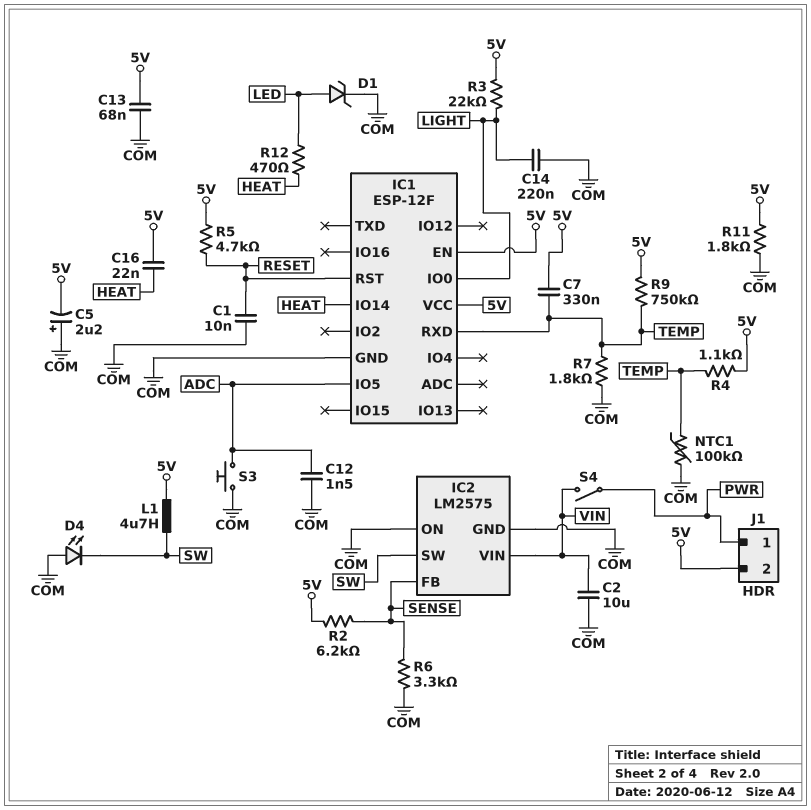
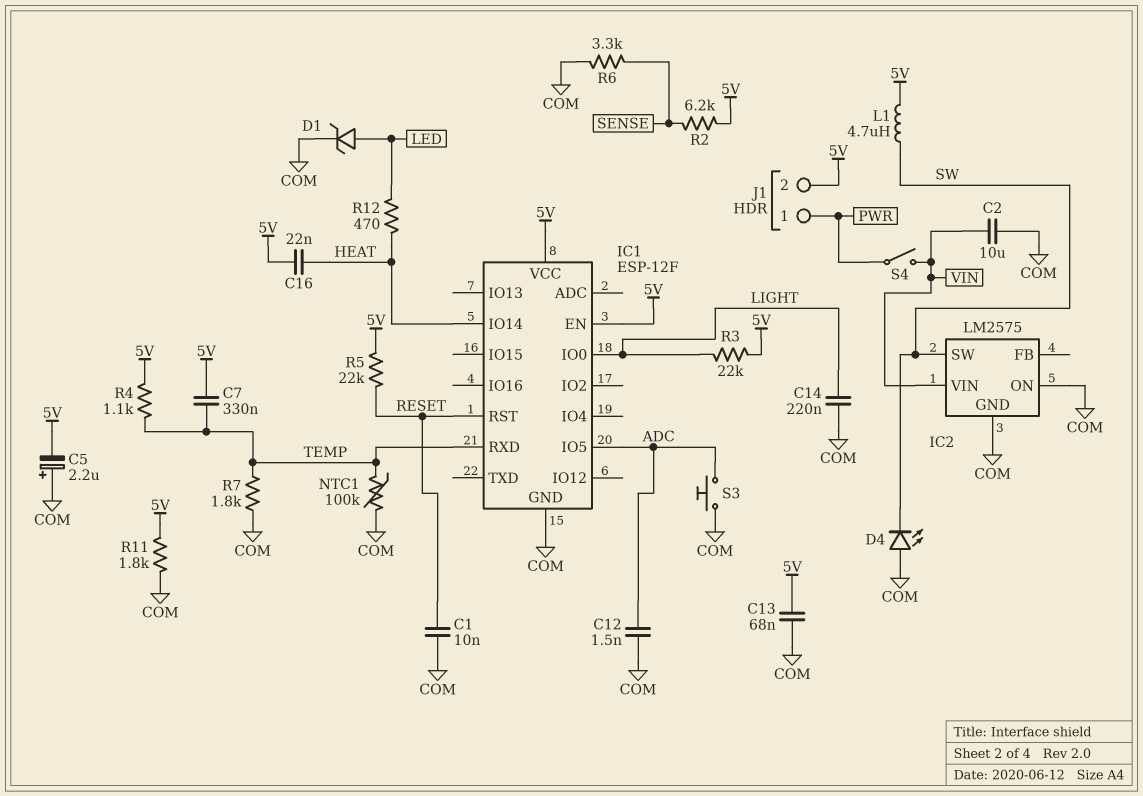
IC2 pin FB: SENSE -> none
R5: 4.7k (5V, RESET) -> 22k (5V, RESET)
R9: 750k (5V, TEMP) -> none

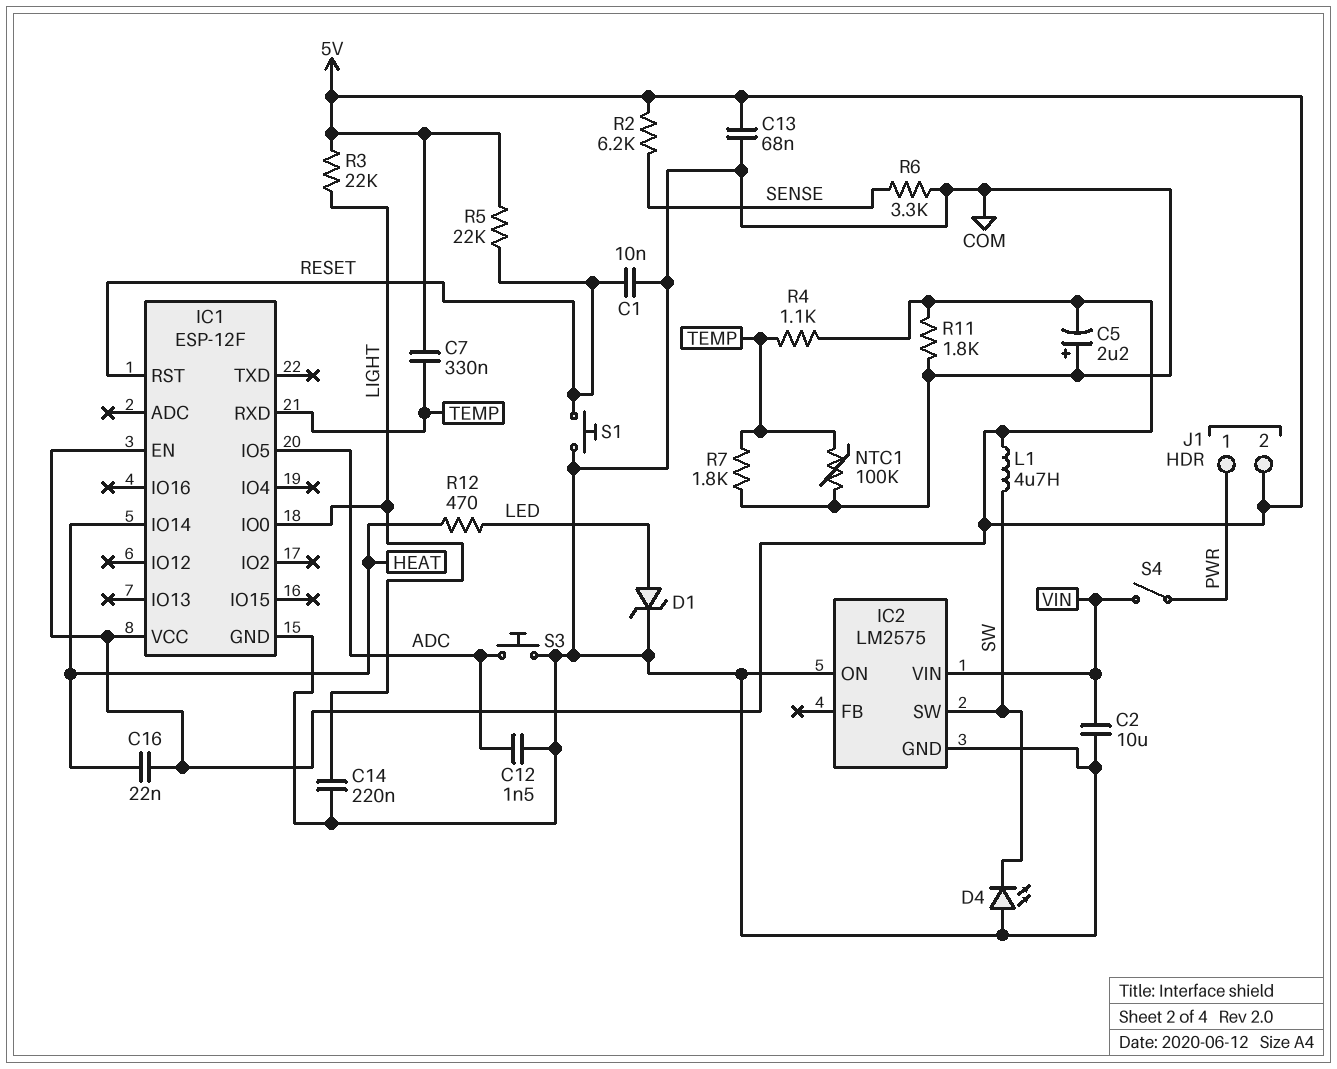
S1: none -> button (COM, RESET)

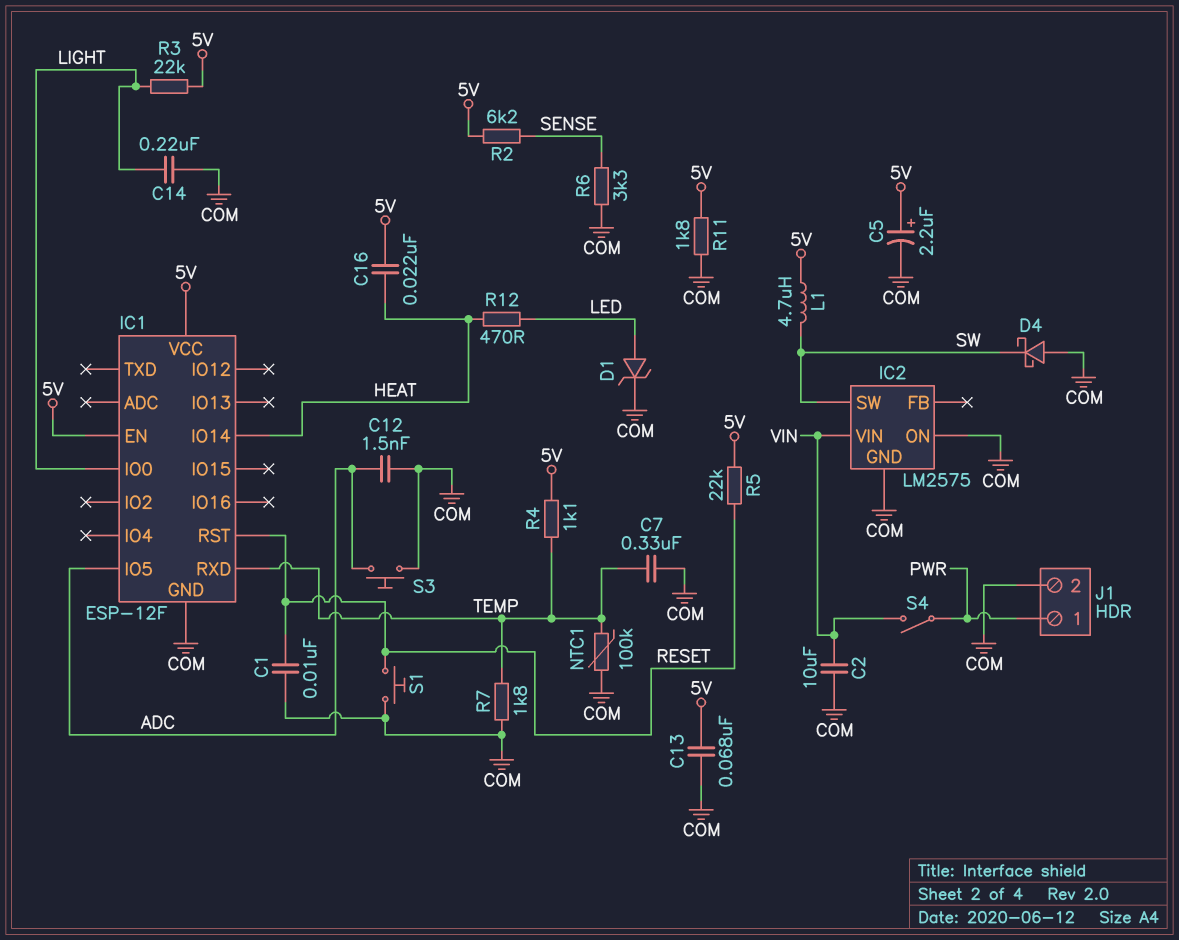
C5: 2.2uF (plus COM, minus 5V) -> 2.2uF (plus 5V, minus COM)
C7: 330nF (5V, TEMP) -> 330nF (COM, TEMP)
D4: LED (A COM, K SW) -> schottky (A COM, K SW)
J1 pin 2: 5V -> COM

